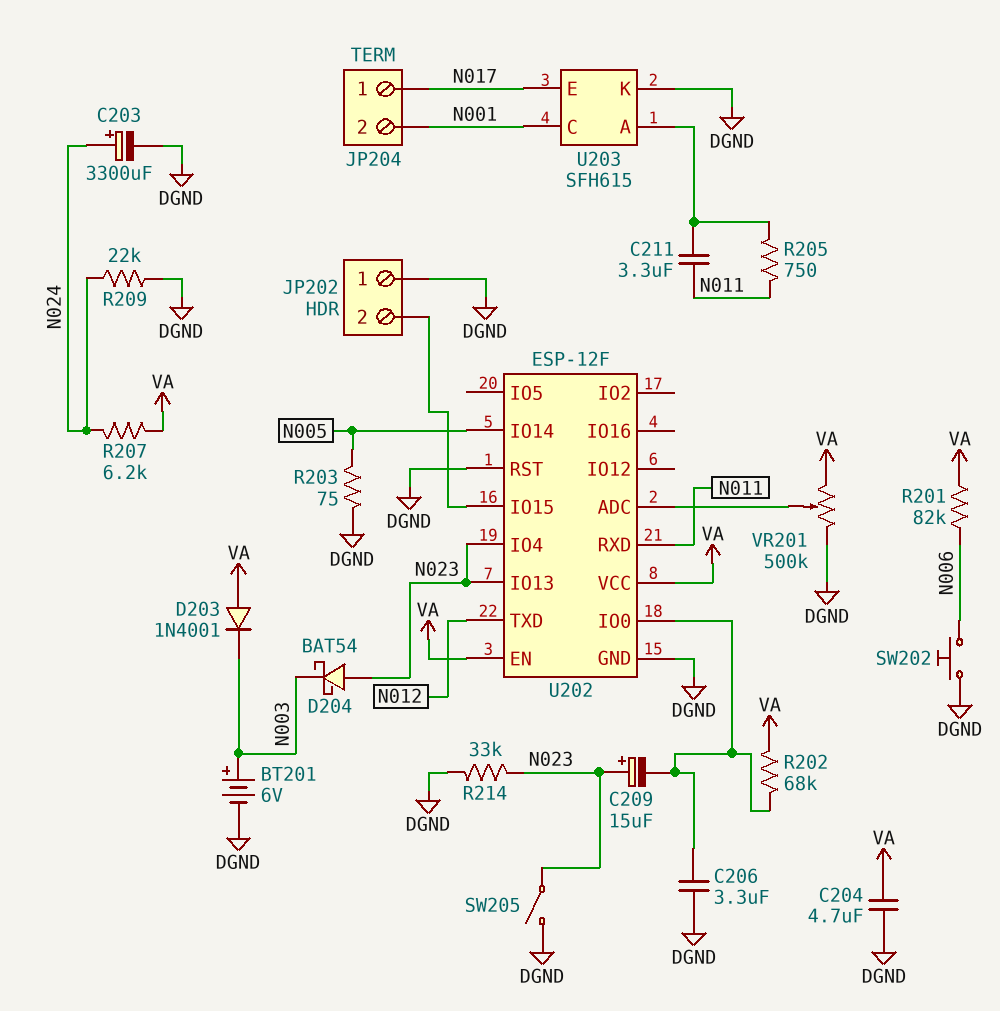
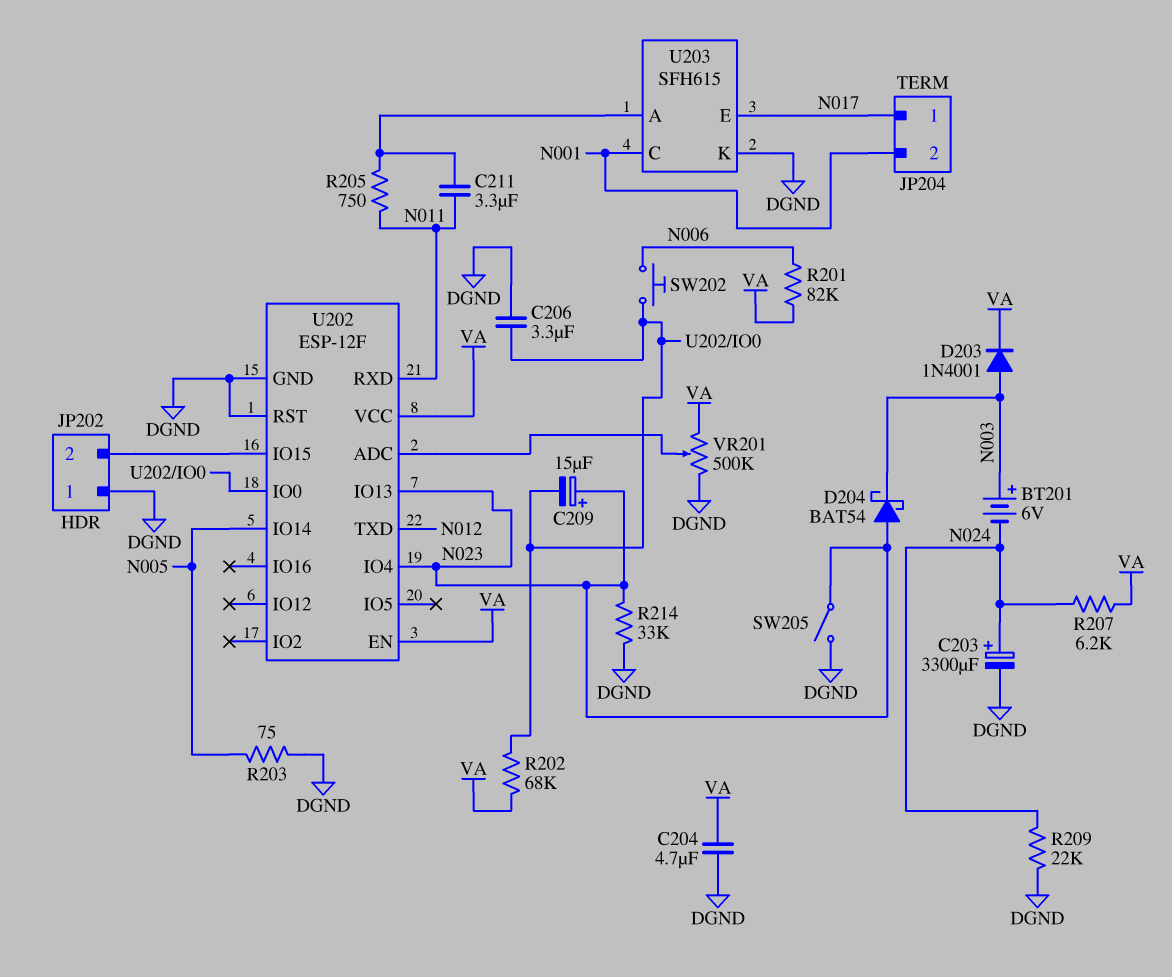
BT201: 6V (plus N003, minus DGND) -> 6V (plus N003, minus N024)
D203: diode 1N4001 (A VA, K N003) -> diode 1N4001 (A N003, K VA)
SW202: button (DGND, N006) -> button (N006, U202/IO0)

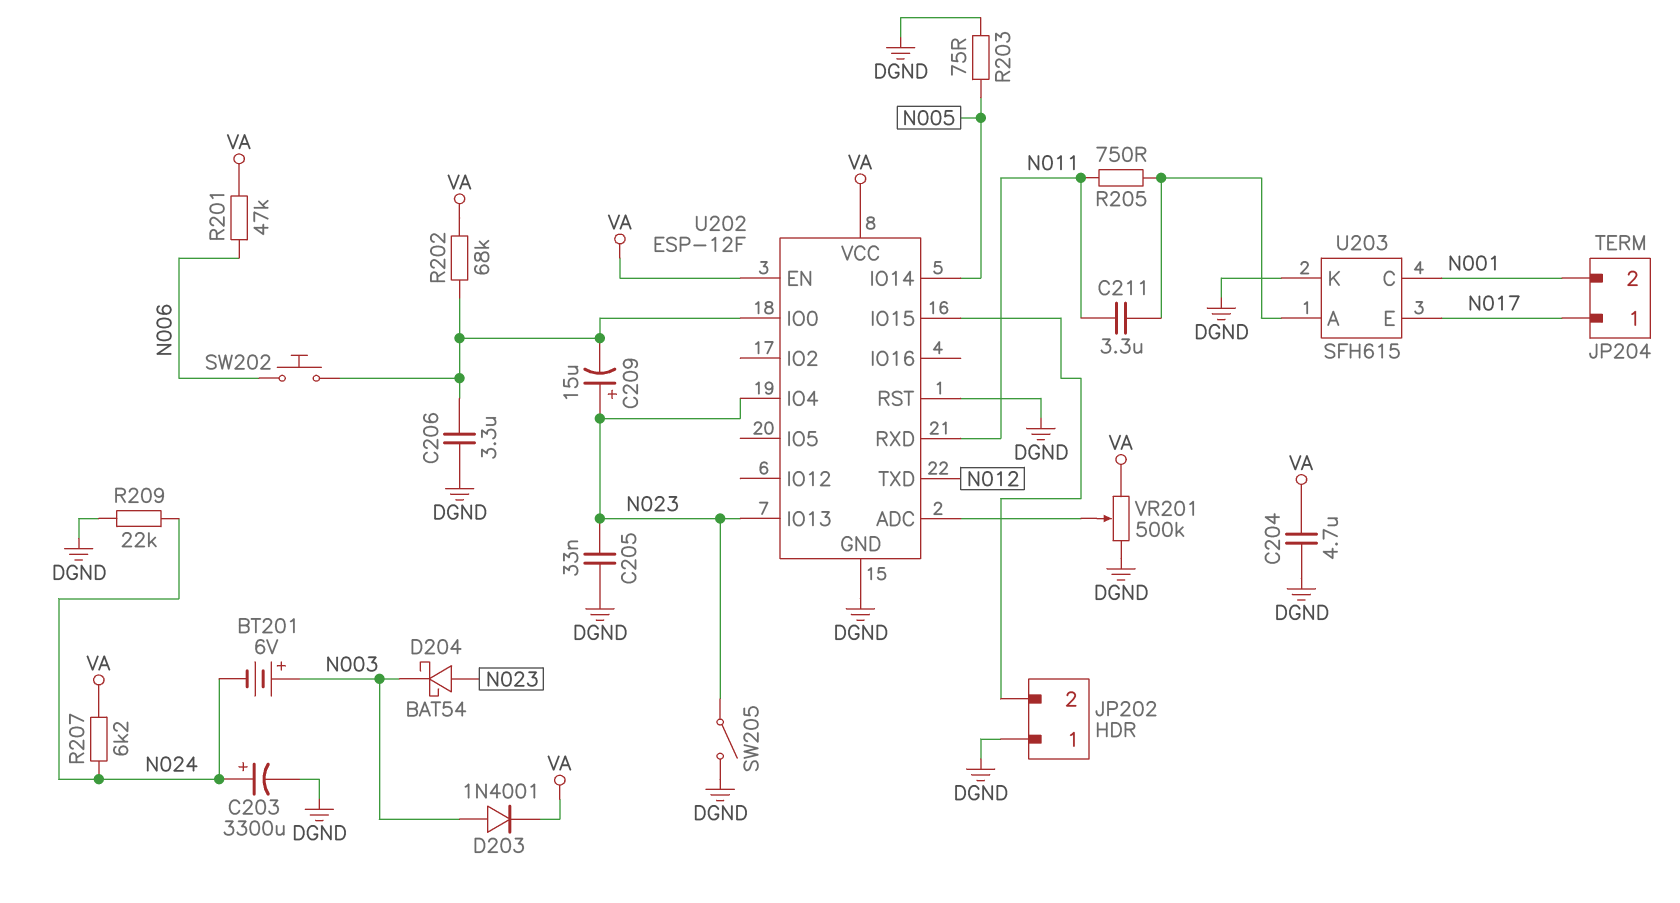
C205: none -> 33nF (DGND, N023)
R201: 82k (N006, VA) -> 47k (N006, VA)
R214: 33k (DGND, N023) -> none

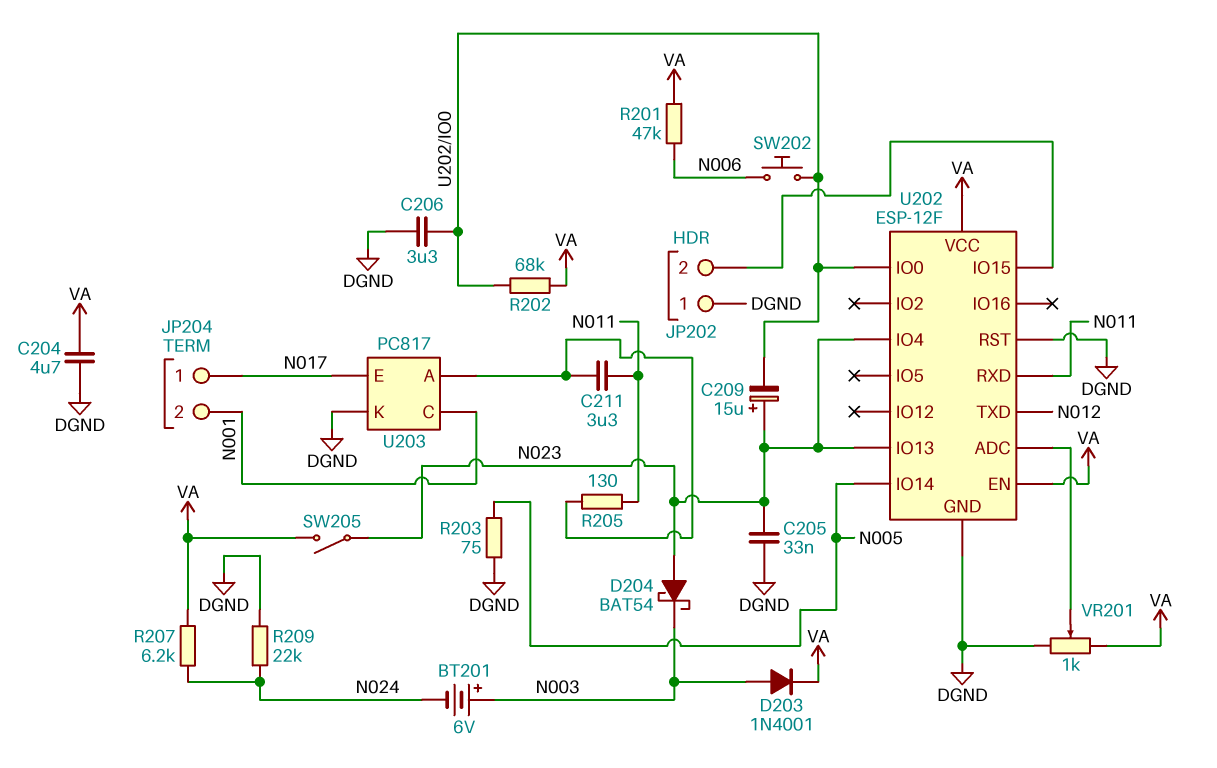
C203: 3300uF (plus N024, minus DGND) -> none
R205: 750 (N011, U203/A) -> 130 (N011, U203/A)
SW205: switch (DGND, N023) -> switch (N023, VA)
U203: SFH615 -> PC817
VR201: 500k (DGND, VA, wiper U202/ADC) -> 1k (DGND, VA, wiper U202/ADC)

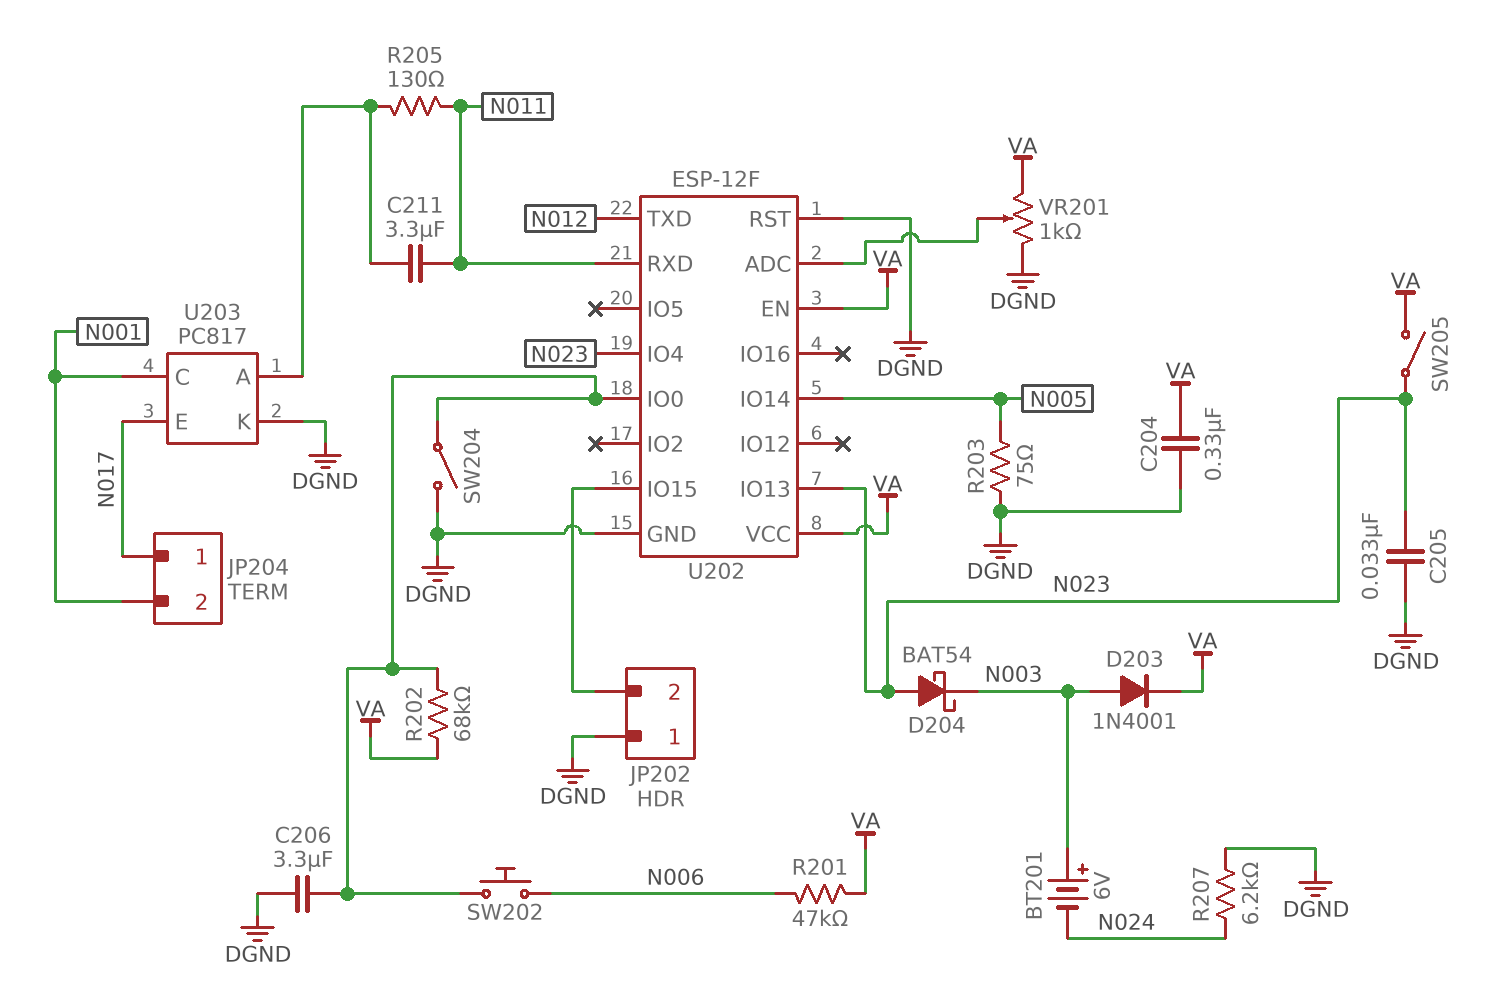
C204: 4.7uF (DGND, VA) -> 330nF (DGND, VA)
C209: 15uF (plus N023, minus U202/IO0) -> none
R207: 6.2k (N024, VA) -> 6.2k (DGND, N024)
R209: 22k (DGND, N024) -> none
SW204: none -> switch (DGND, U202/IO0)

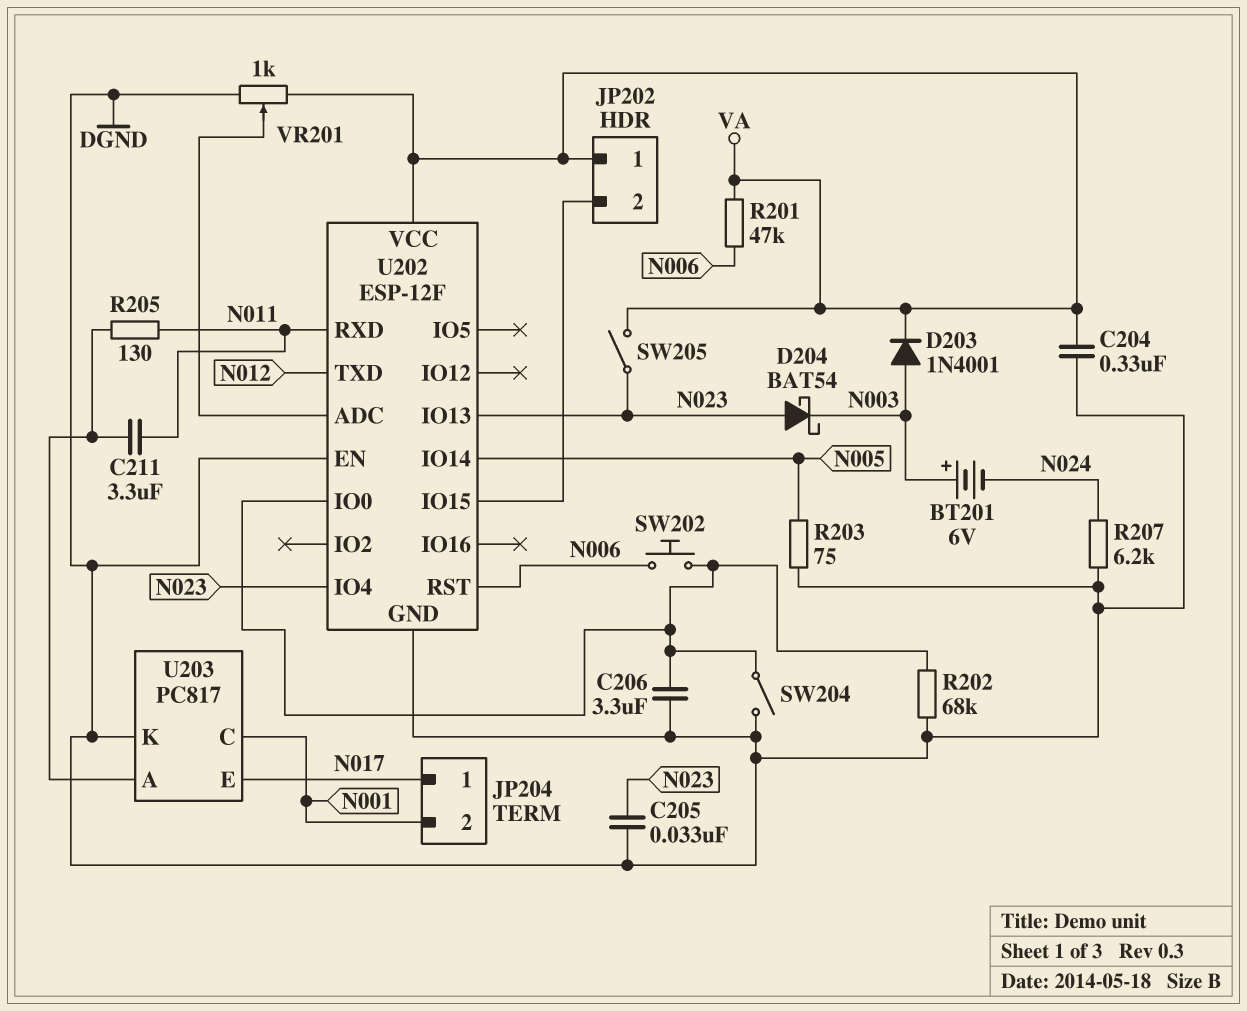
JP202 pin 1: DGND -> VA
R202: 68k (U202/IO0, VA) -> 68k (DGND, U202/IO0)
U202 pin EN: VA -> DGND
U202 pin RST: DGND -> N006

